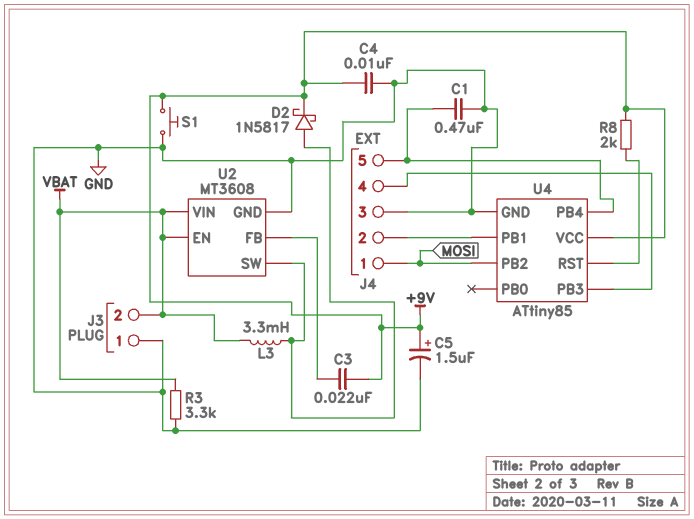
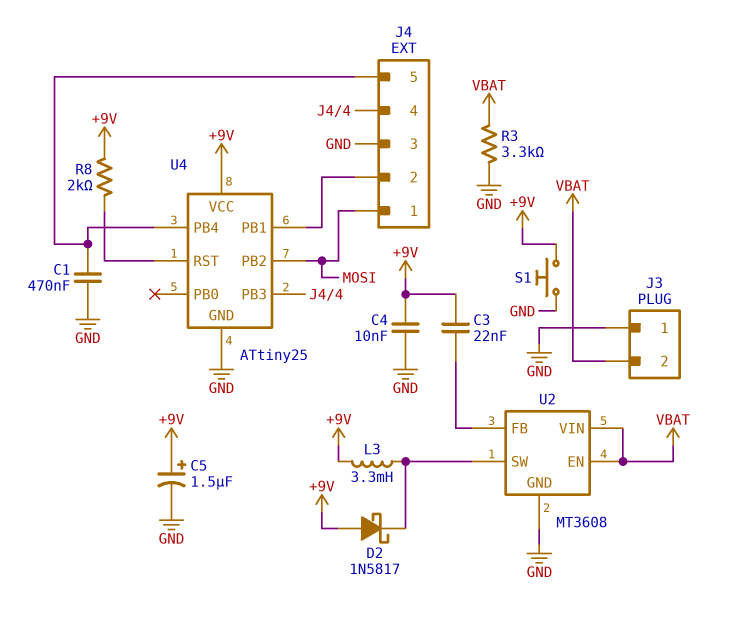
D2: schottky 1N5817 (A U2/SW, K +9V) -> schottky 1N5817 (A +9V, K U2/SW)
L3: 3.3mH (U2/SW, VBAT) -> 3.3mH (+9V, U2/SW)
U4: ATtiny85 -> ATtiny25

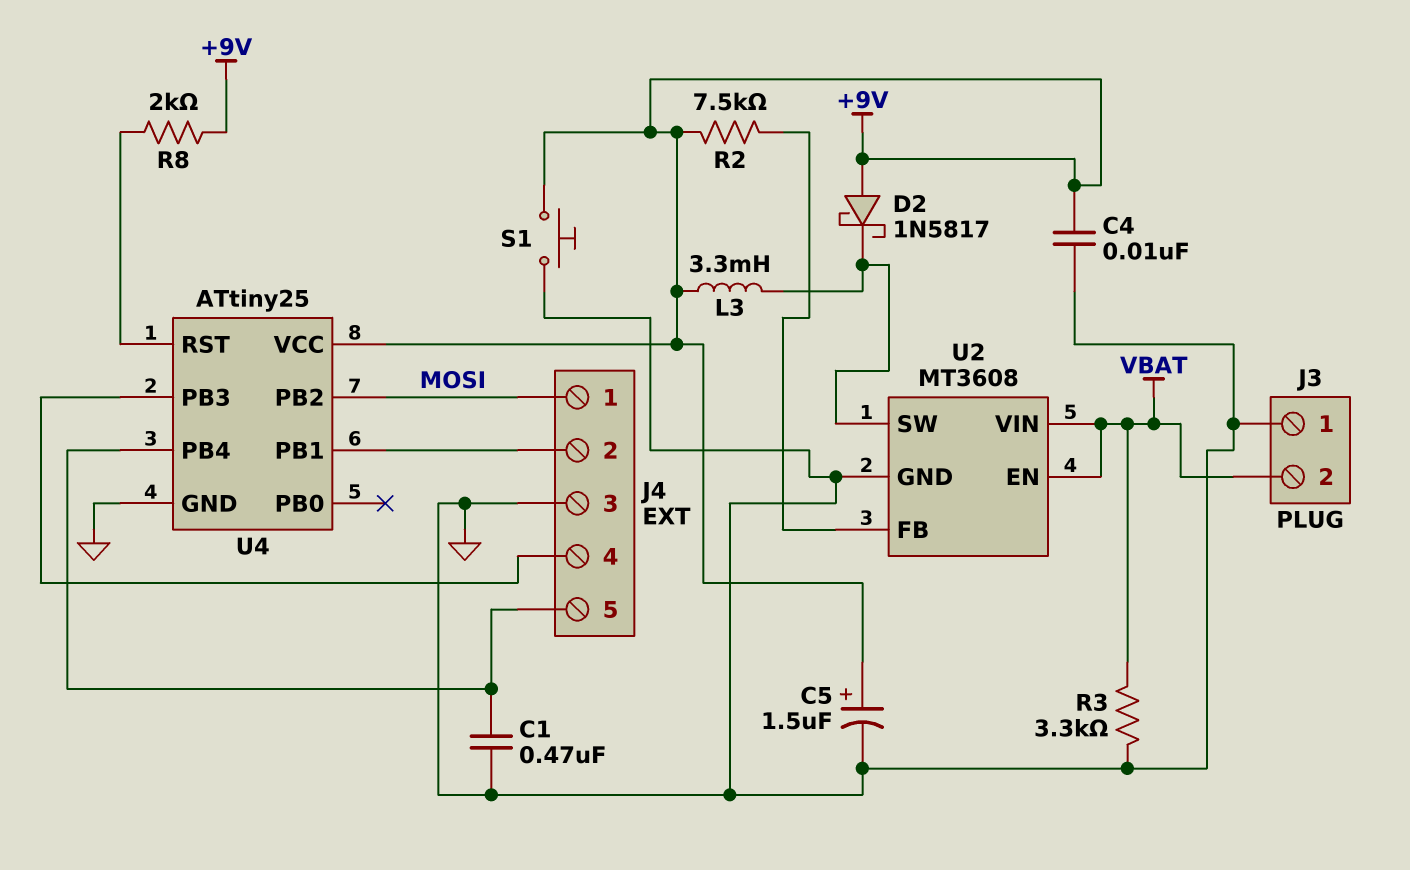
C3: 22nF (+9V, U2/FB) -> none
R2: none -> 7.5k (+9V, U2/FB)

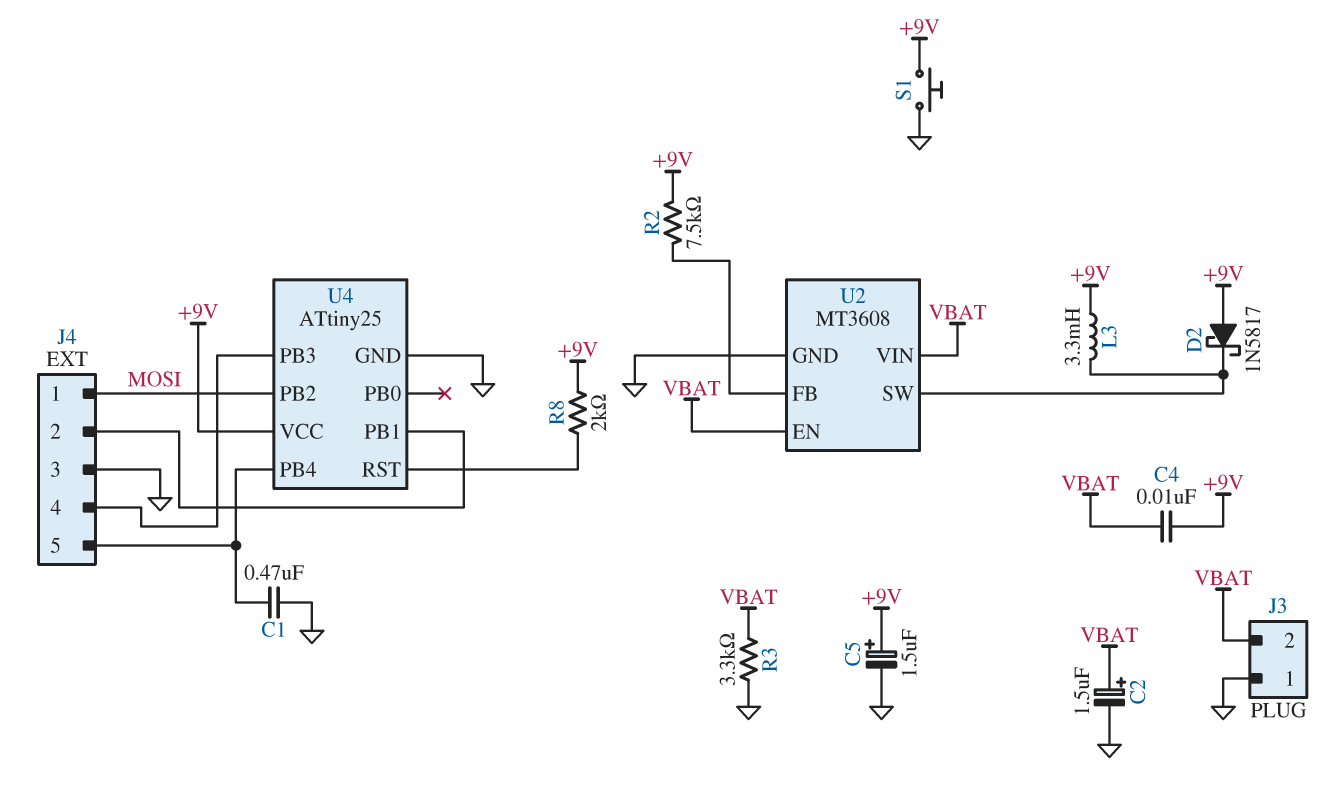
C2: none -> 1.5uF (plus VBAT, minus GND)
C4: 10nF (+9V, GND) -> 10nF (+9V, VBAT)

